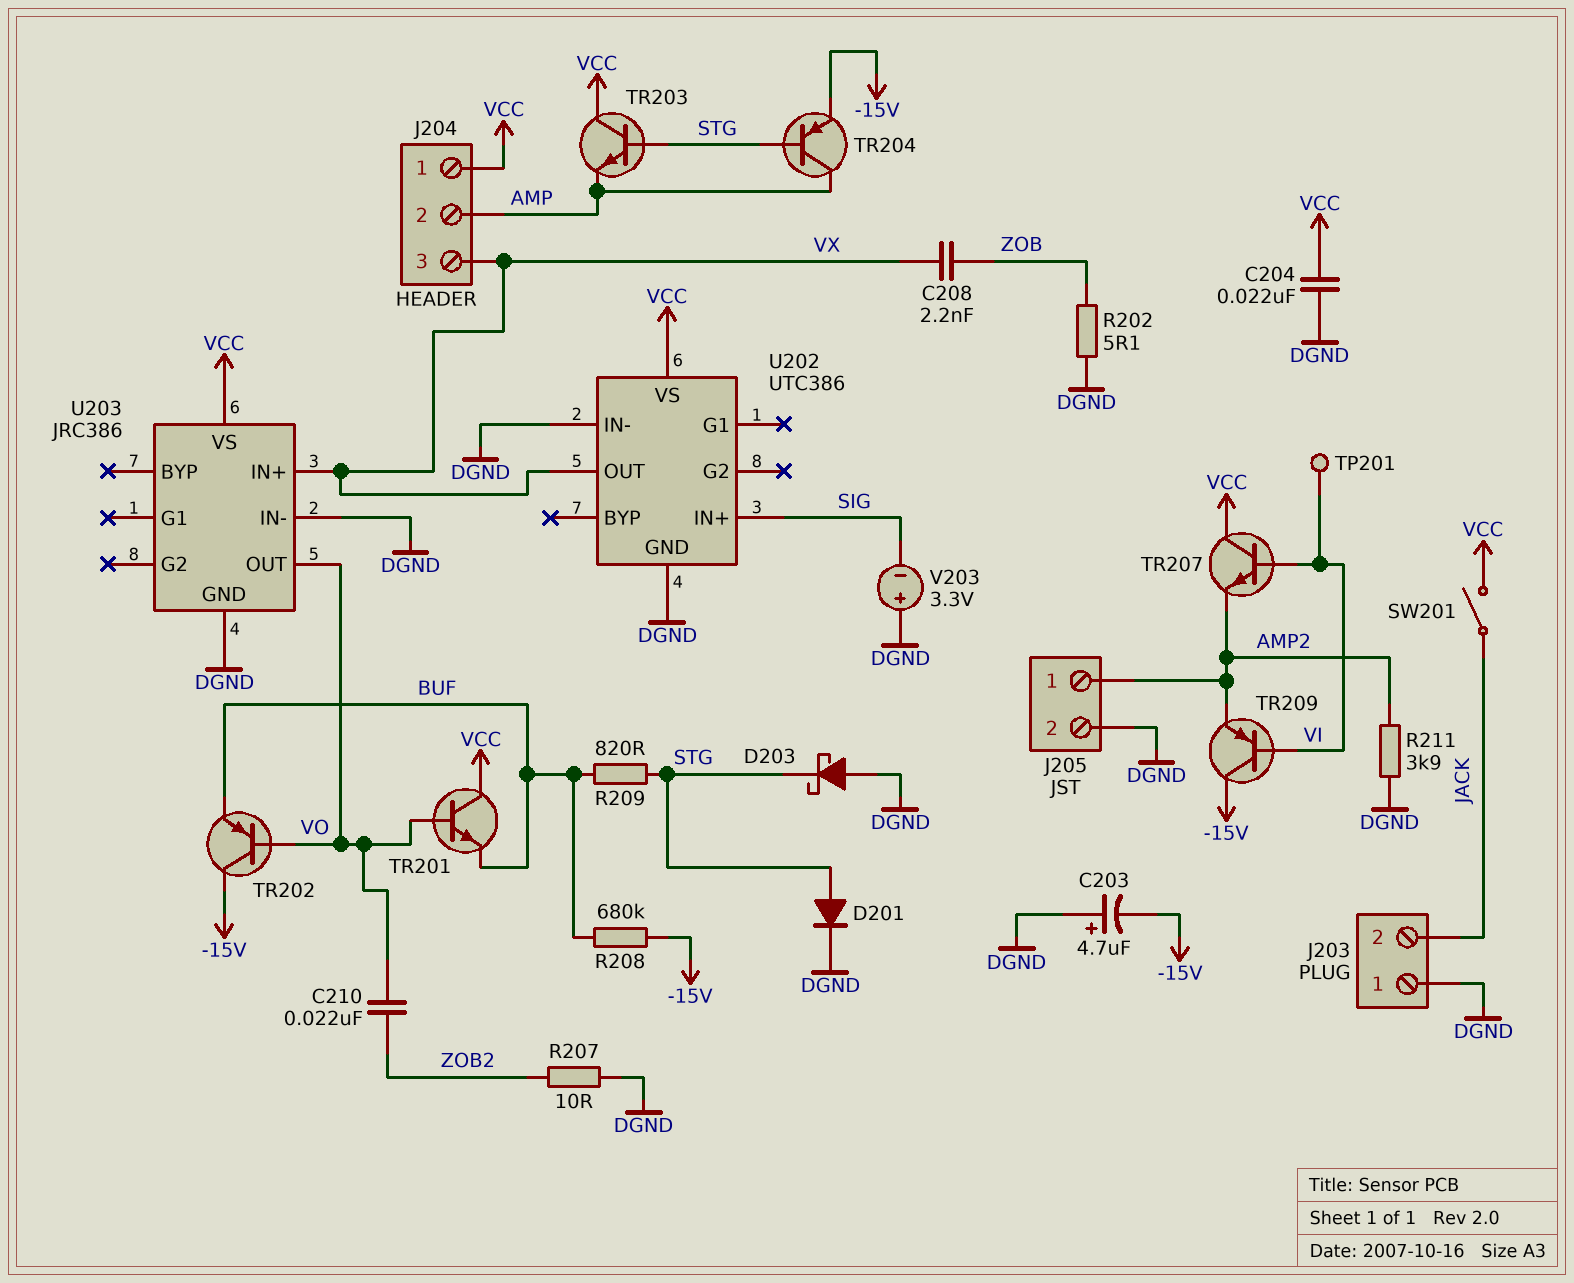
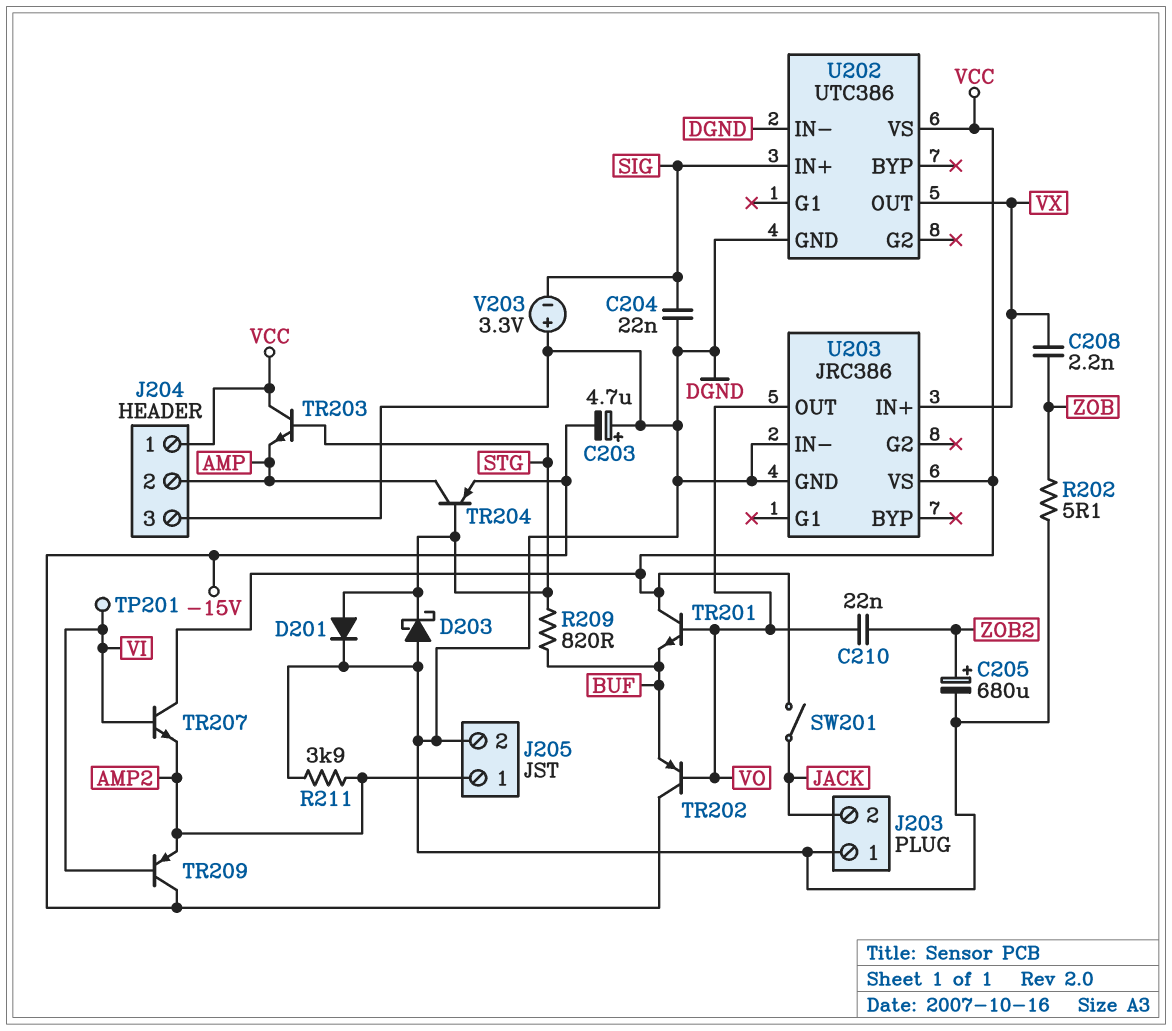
C204: 22nF (DGND, VCC) -> 22nF (DGND, SIG)
C205: none -> 680uF (plus ZOB2, minus DGND)
J204 pin 3: VX -> DGND
R207: 10 (DGND, ZOB2) -> none
R208: 680k (-15V, BUF) -> none

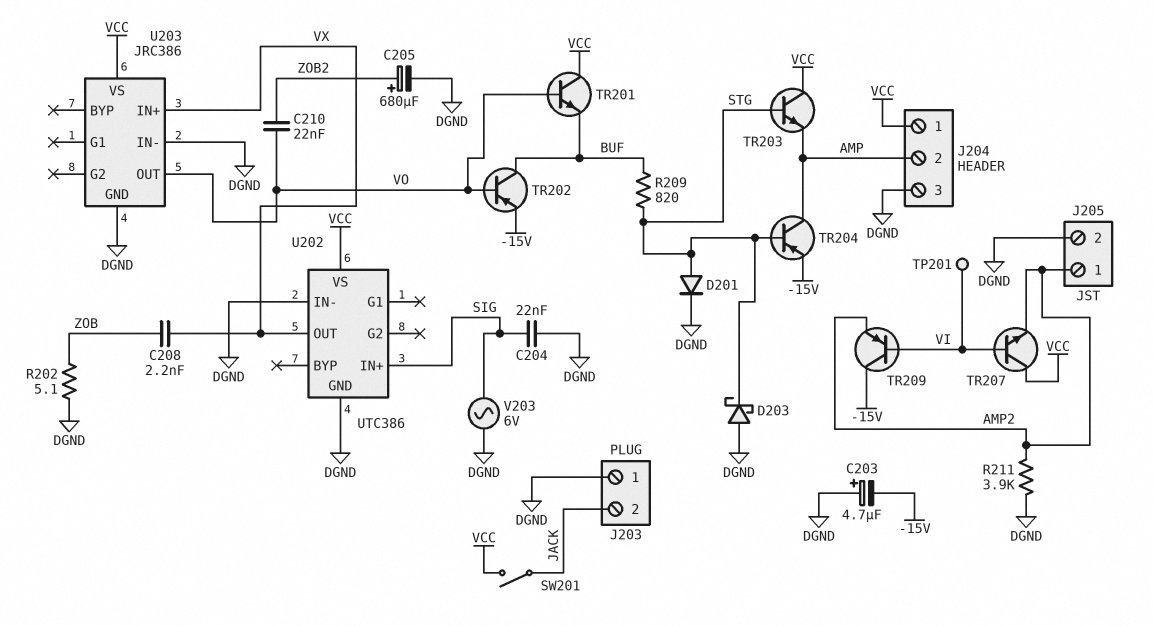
TR202: PNP (B VO, C -15V, E BUF) -> PNP (B VO, C BUF, E -15V)
V203: 3.3V (plus DGND, minus SIG) -> AC 6V (DGND, SIG)

